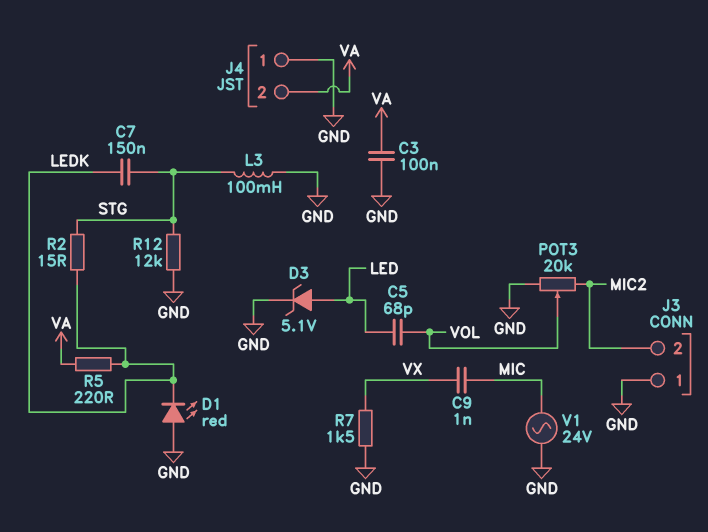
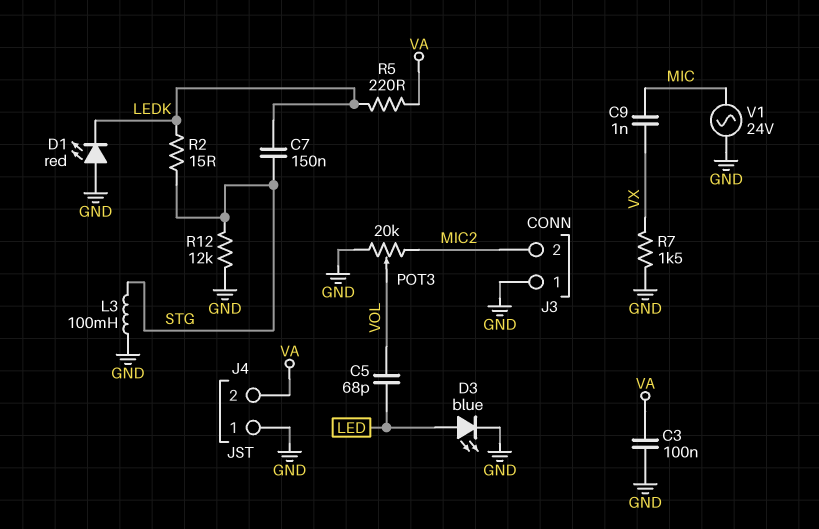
D3: zener 5.1V (A LED, K GND) -> LED blue (A LED, K GND)

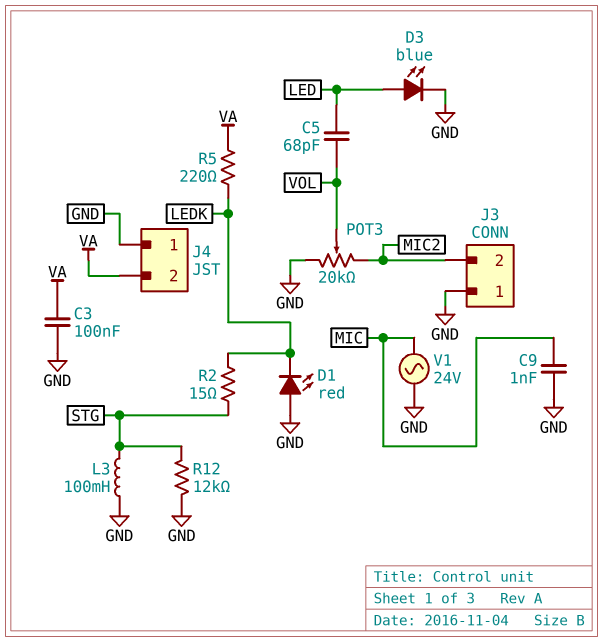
C7: 150nF (LEDK, STG) -> none
C9: 1nF (MIC, VX) -> 1nF (GND, MIC)
R7: 1.5k (GND, VX) -> none

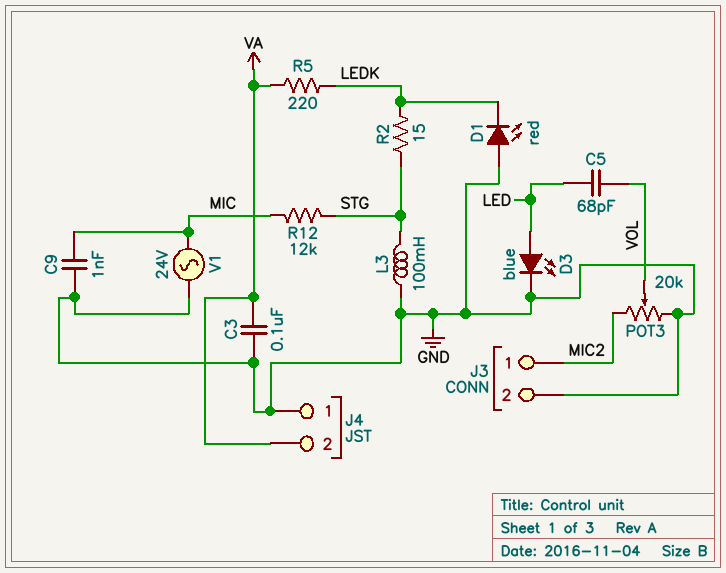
J3 pin 1: GND -> MIC2
J3 pin 2: MIC2 -> GND
R12: 12k (GND, STG) -> 12k (MIC, STG)

